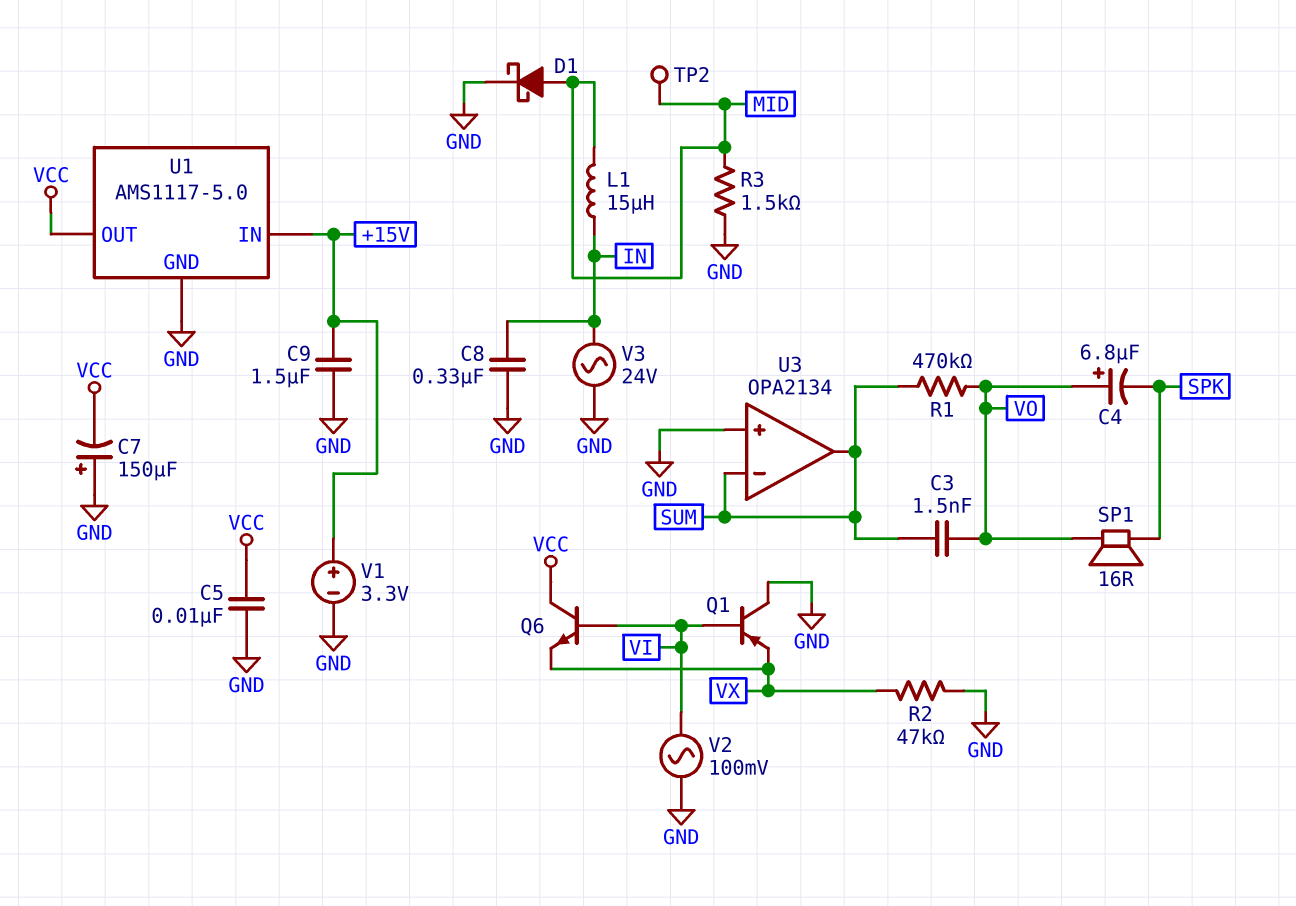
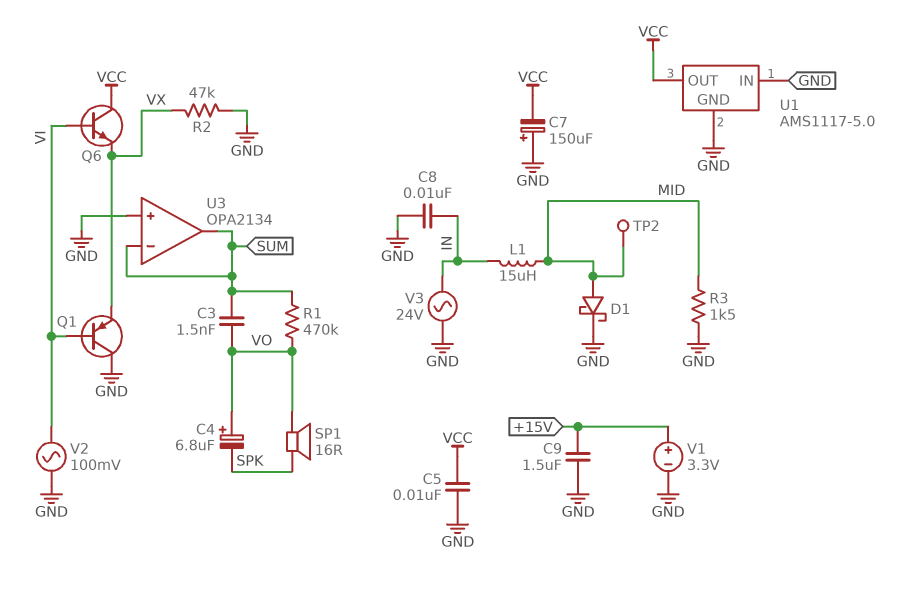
C8: 330nF (GND, IN) -> 10nF (GND, IN)
U1 pin IN: +15V -> GND

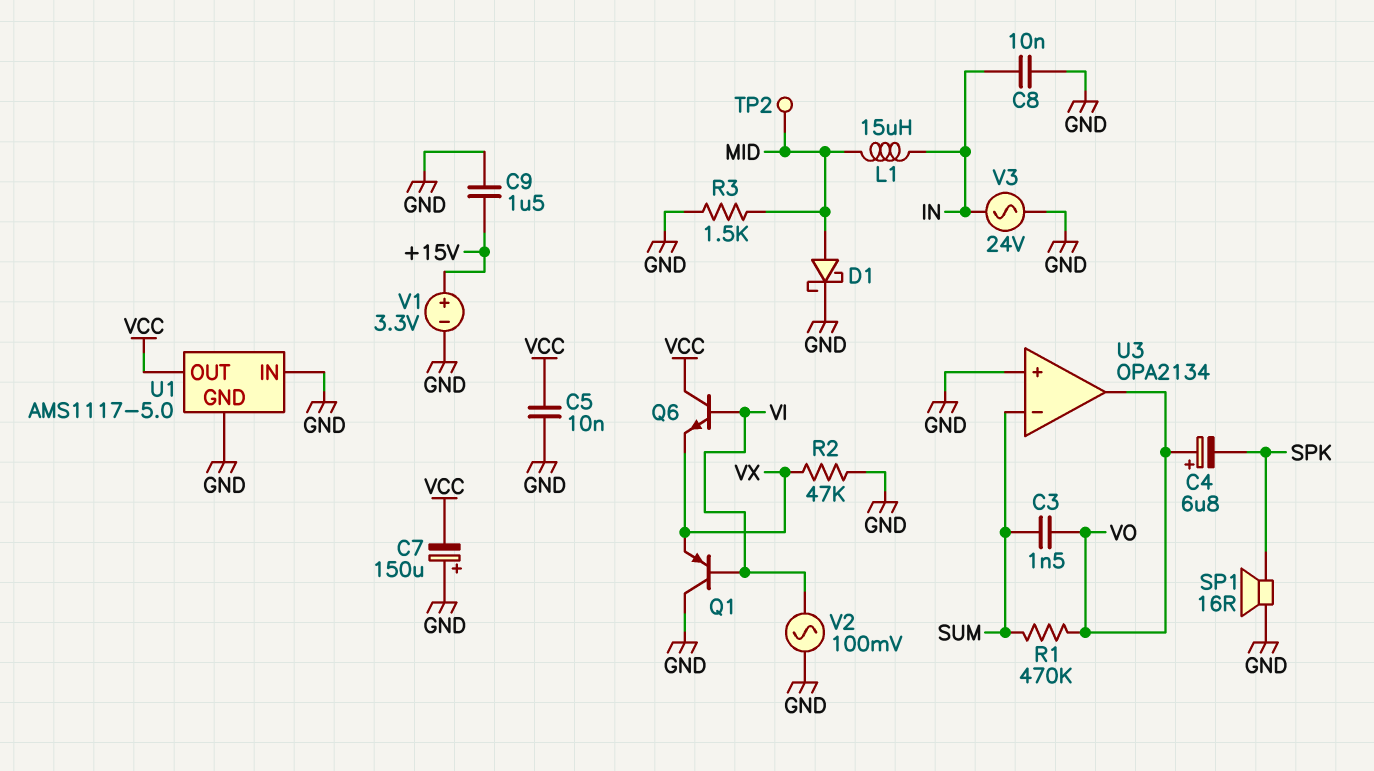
SP1: speaker 16R (SPK, VO) -> speaker 16R (GND, SPK)
U3 pin out: SUM -> VO

